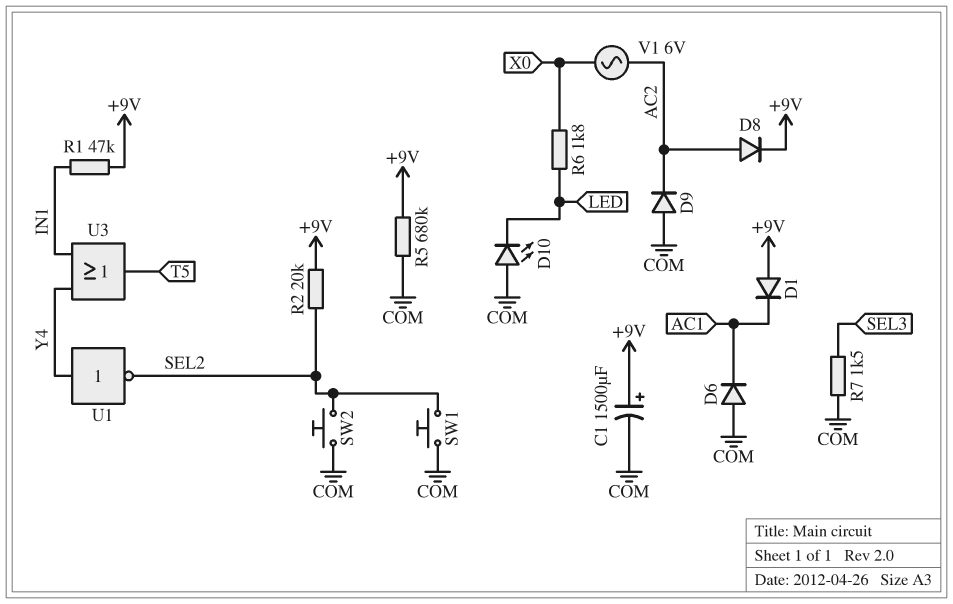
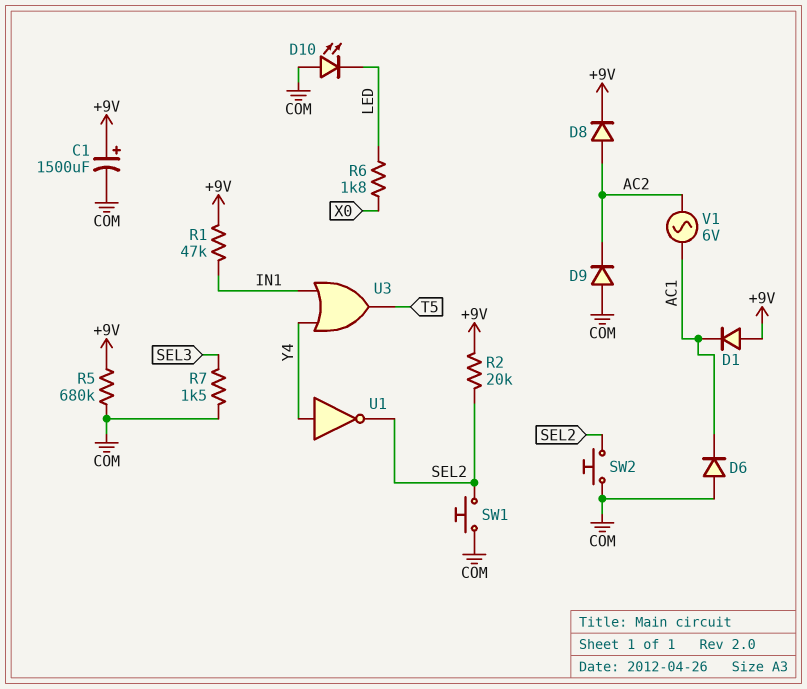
V1: AC 6V (AC2, X0) -> AC 6V (AC1, AC2)

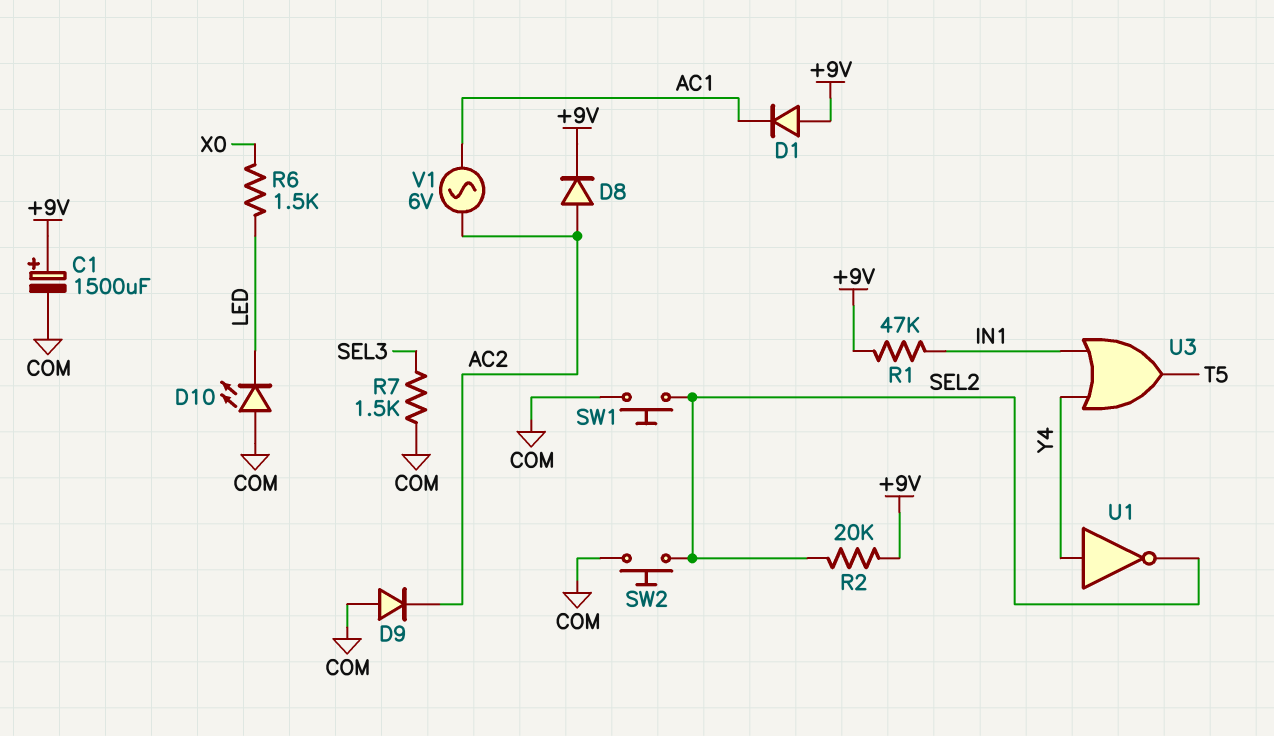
D6: diode (A COM, K AC1) -> none
R5: 680k (+9V, COM) -> none
R6: 1.8k (LED, X0) -> 1.5k (LED, X0)

